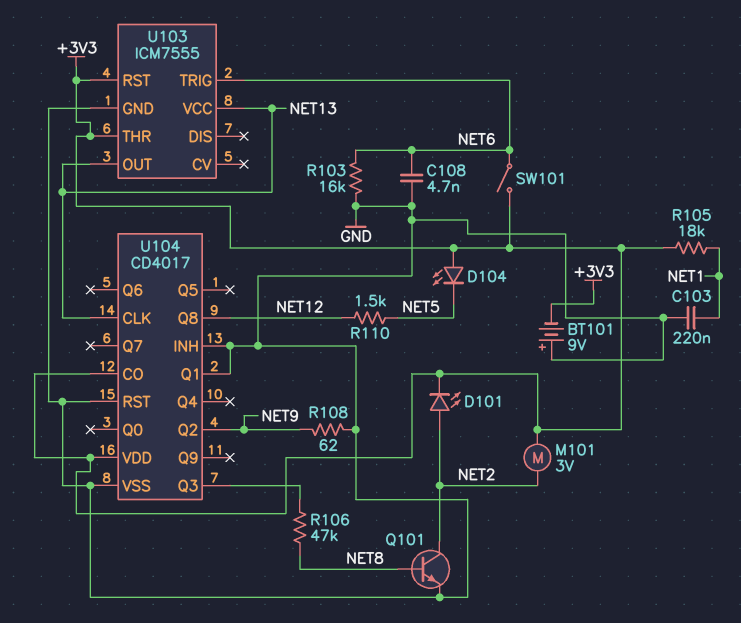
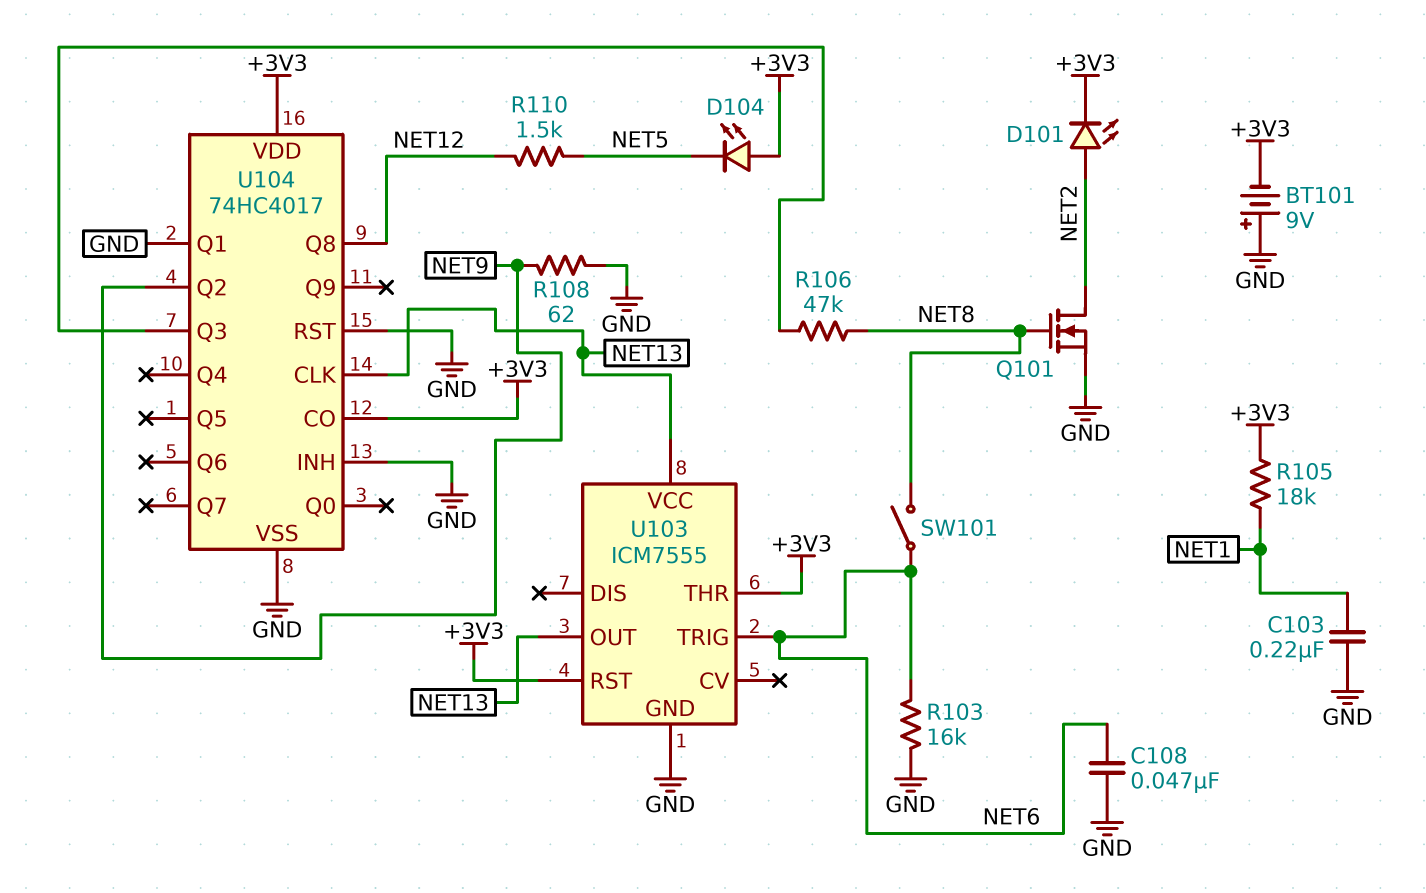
C108: 4.7nF (GND, NET6) -> 47nF (GND, NET6)
M101: motor 3V (+3V3, NET2) -> none
Q101: NPN (B NET8, C NET2, E GND) -> NMOS (G NET8, D NET2, S GND)
SW101: switch (+3V3, NET6) -> switch (NET6, NET8)
U104: CD4017 -> 74HC4017

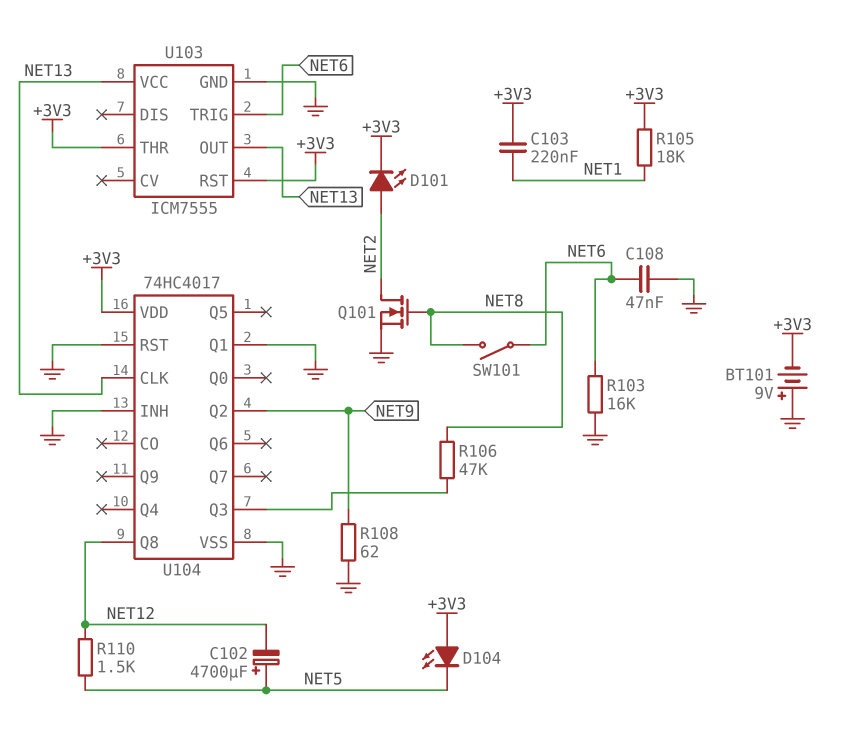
C102: none -> 4700uF (plus NET5, minus NET12)
C103: 220nF (GND, NET1) -> 220nF (+3V3, NET1)
U104 pin CO: +3V3 -> none

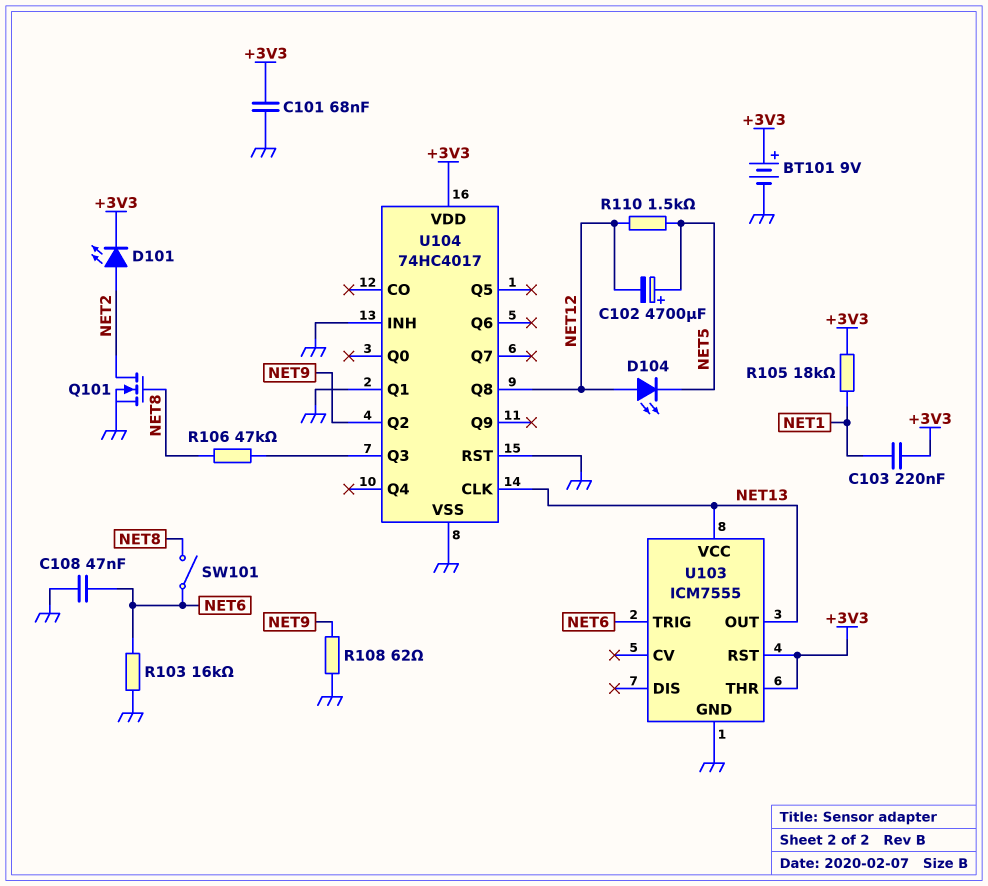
BT101: 9V (plus GND, minus +3V3) -> 9V (plus +3V3, minus GND)
C101: none -> 68nF (+3V3, GND)
D104: LED (A +3V3, K NET5) -> LED (A NET12, K NET5)

